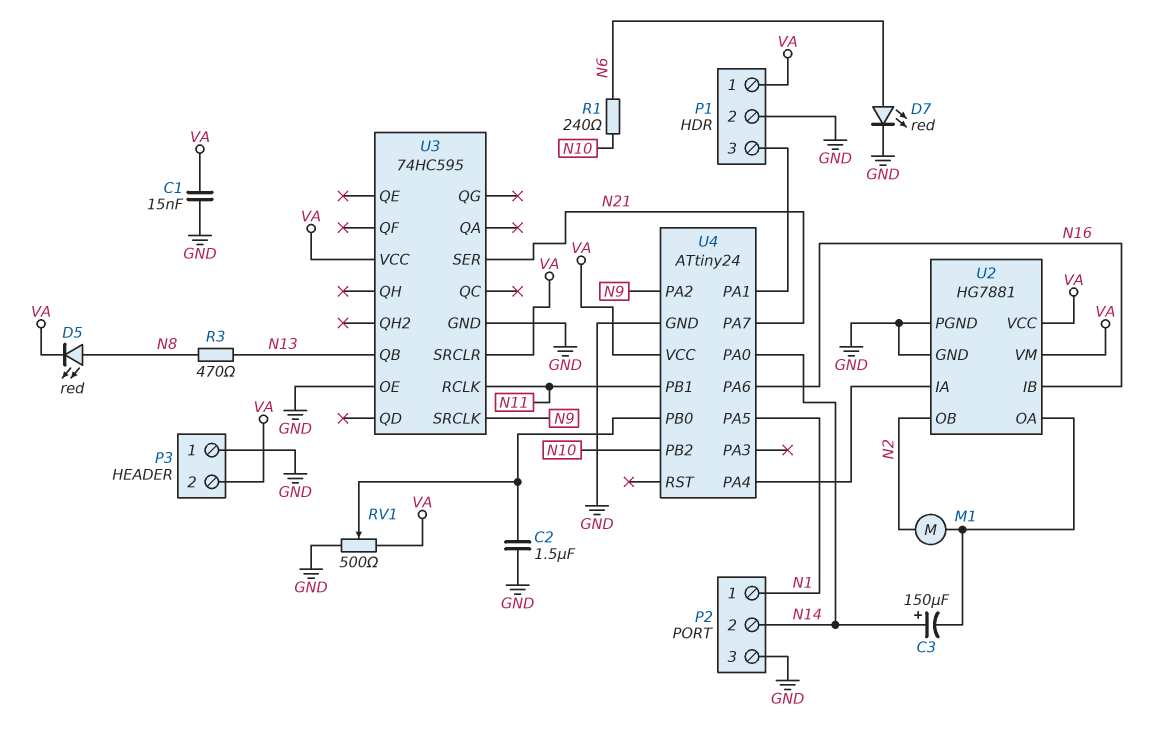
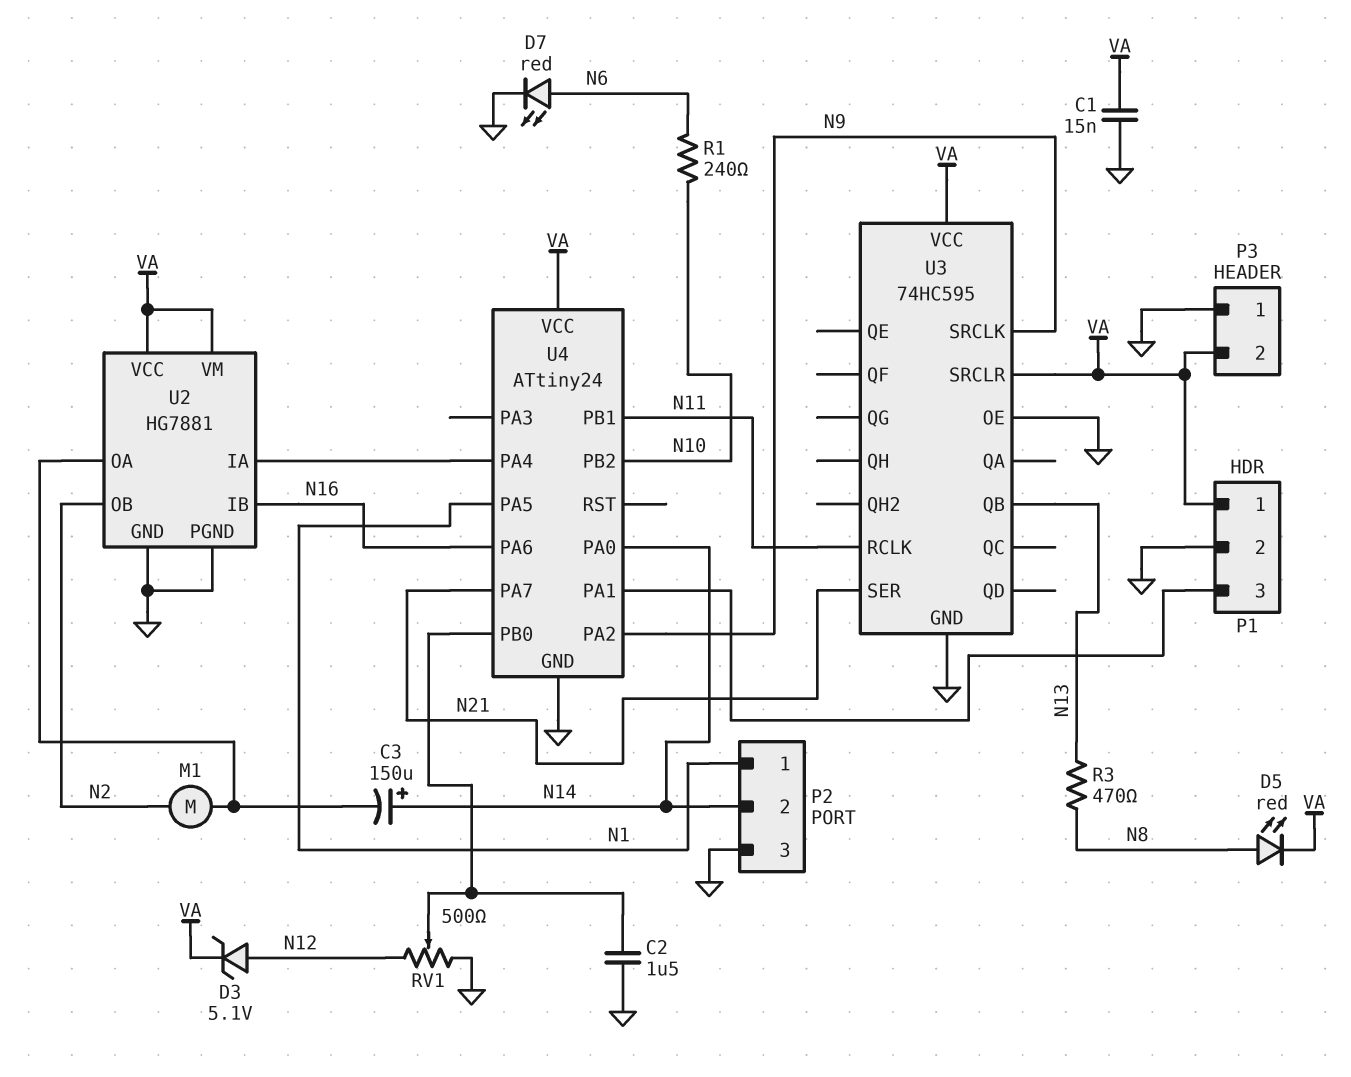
D3: none -> zener 5.1V (A N12, K VA)
RV1: 500 (GND, VA, wiper U4/PB0) -> 500 (GND, N12, wiper U4/PB0)

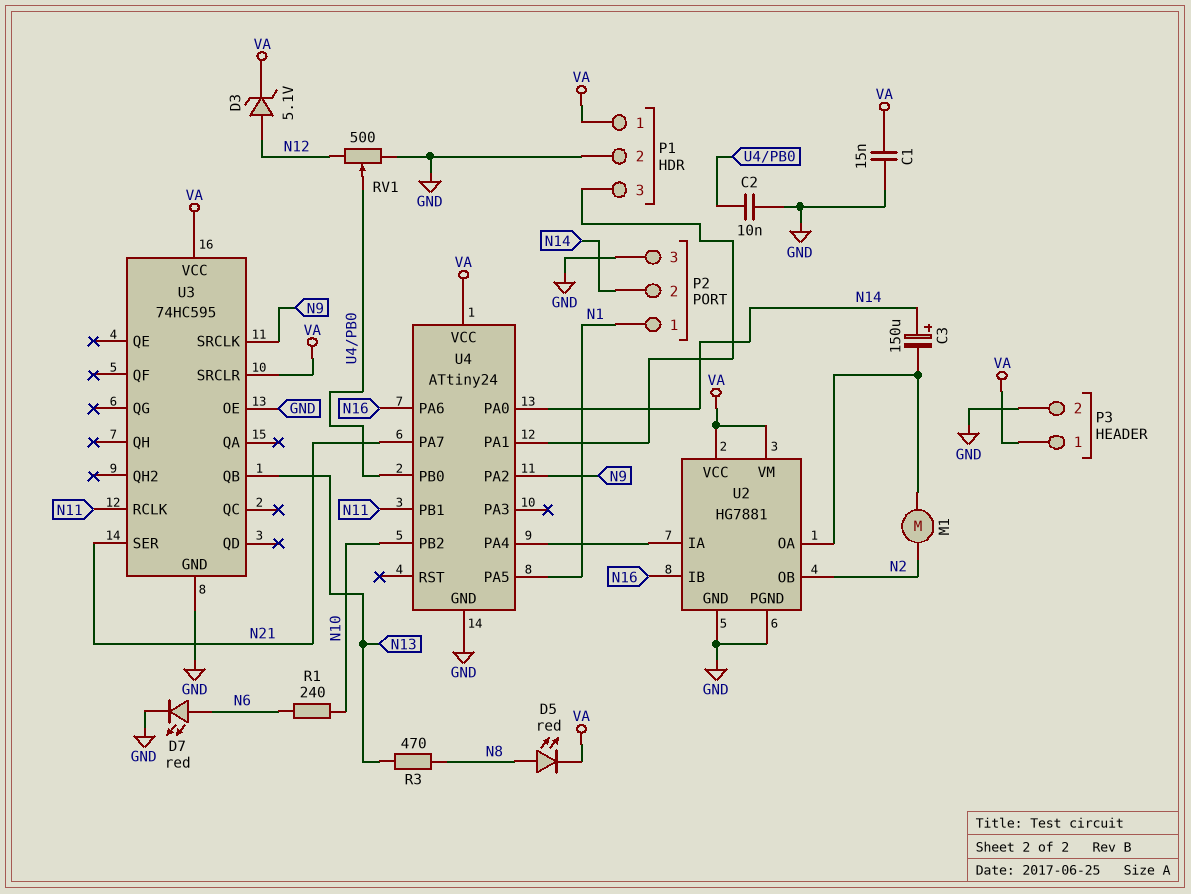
C2: 1.5uF (GND, U4/PB0) -> 10nF (GND, U4/PB0)
P3 pin 1: GND -> VA
P3 pin 2: VA -> GND

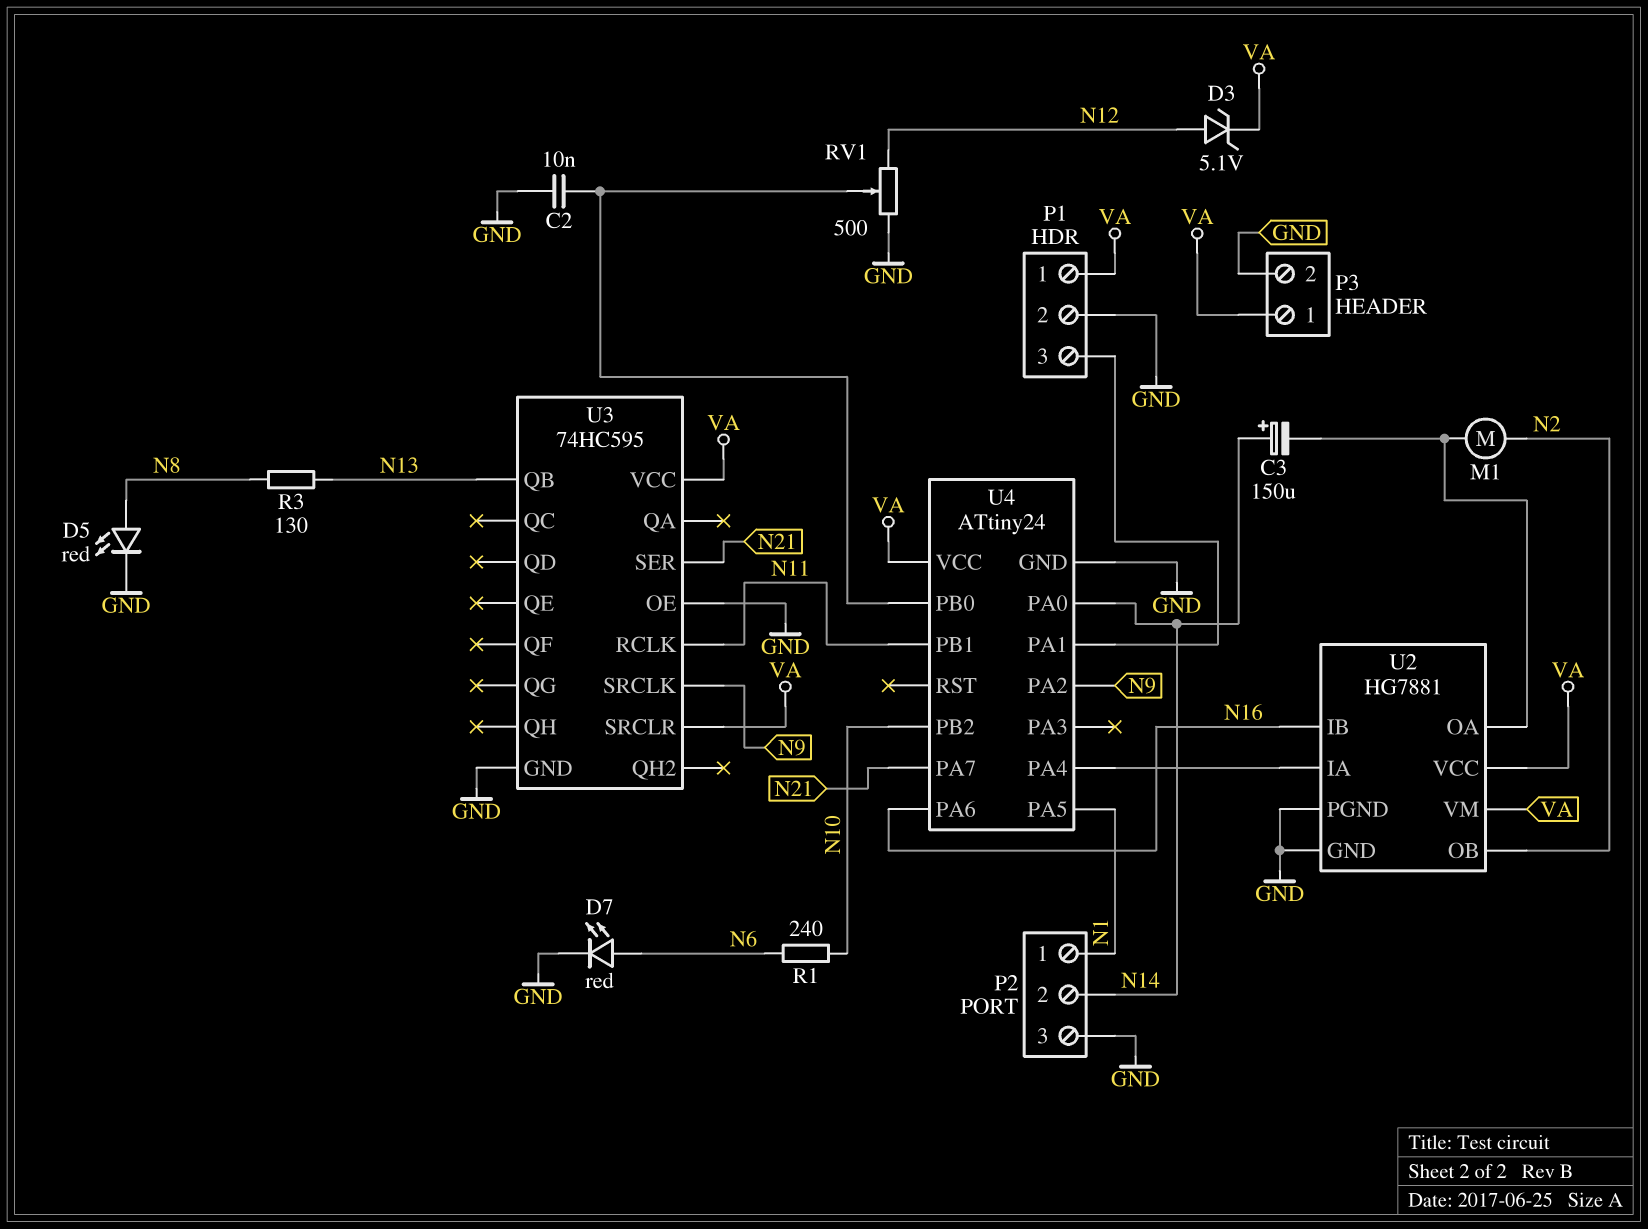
C1: 15nF (GND, VA) -> none
D5: LED red (A N8, K VA) -> LED red (A N8, K GND)
R3: 470 (N8, N13) -> 130 (N8, N13)

